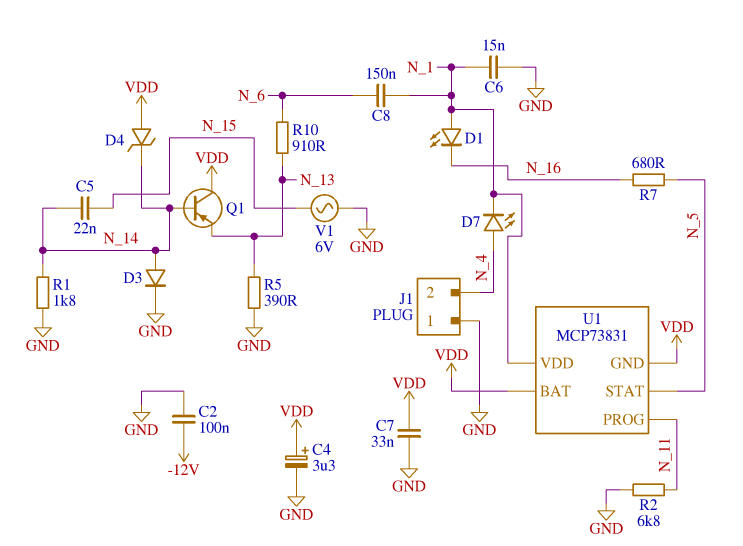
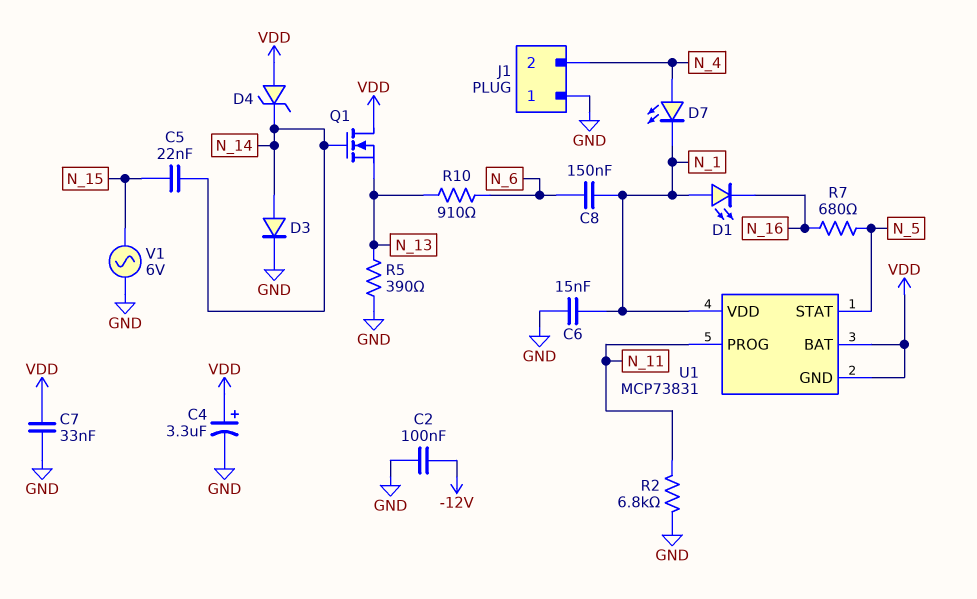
Q1: PNP (B N_14, C VDD, E N_13) -> NMOS (G N_14, D VDD, S N_13)
R1: 1.8k (GND, N_14) -> none

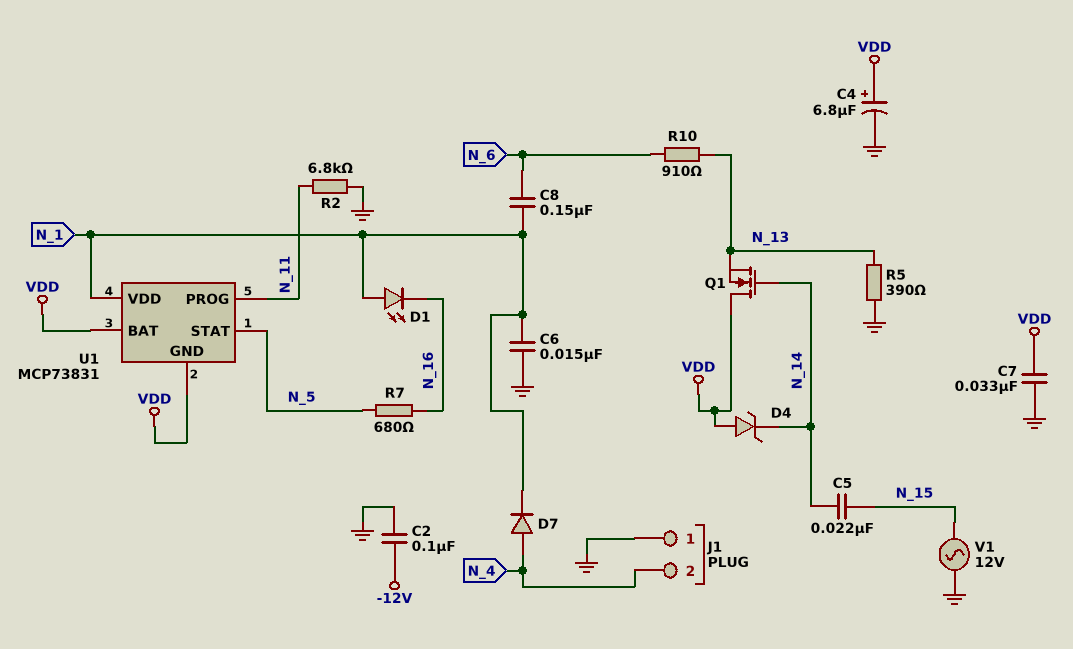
C4: 3.3uF (plus VDD, minus GND) -> 6.8uF (plus VDD, minus GND)
D3: diode (A N_14, K GND) -> none
D7: LED (A N_4, K N_1) -> diode (A N_4, K N_1)
V1: AC 6V (GND, N_15) -> AC 12V (GND, N_15)

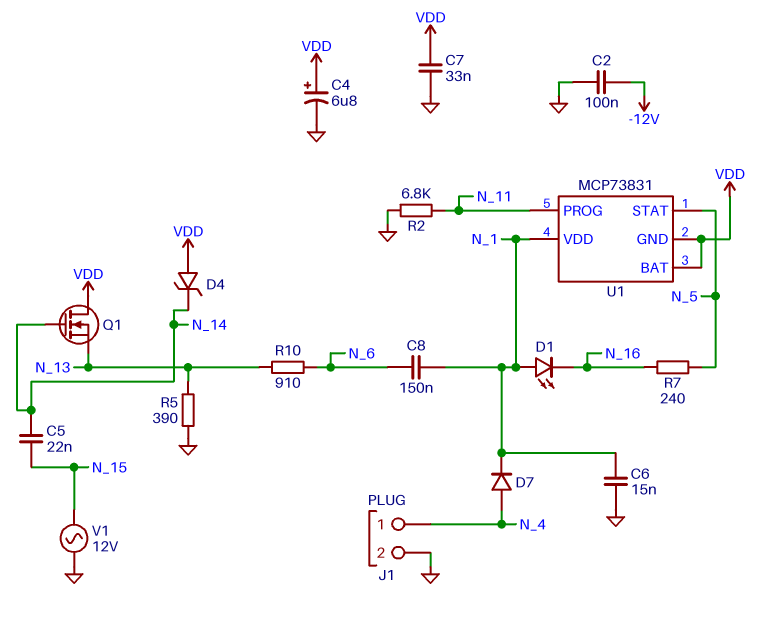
J1 pin 1: GND -> N_4
J1 pin 2: N_4 -> GND
R7: 680 (N_5, N_16) -> 240 (N_5, N_16)

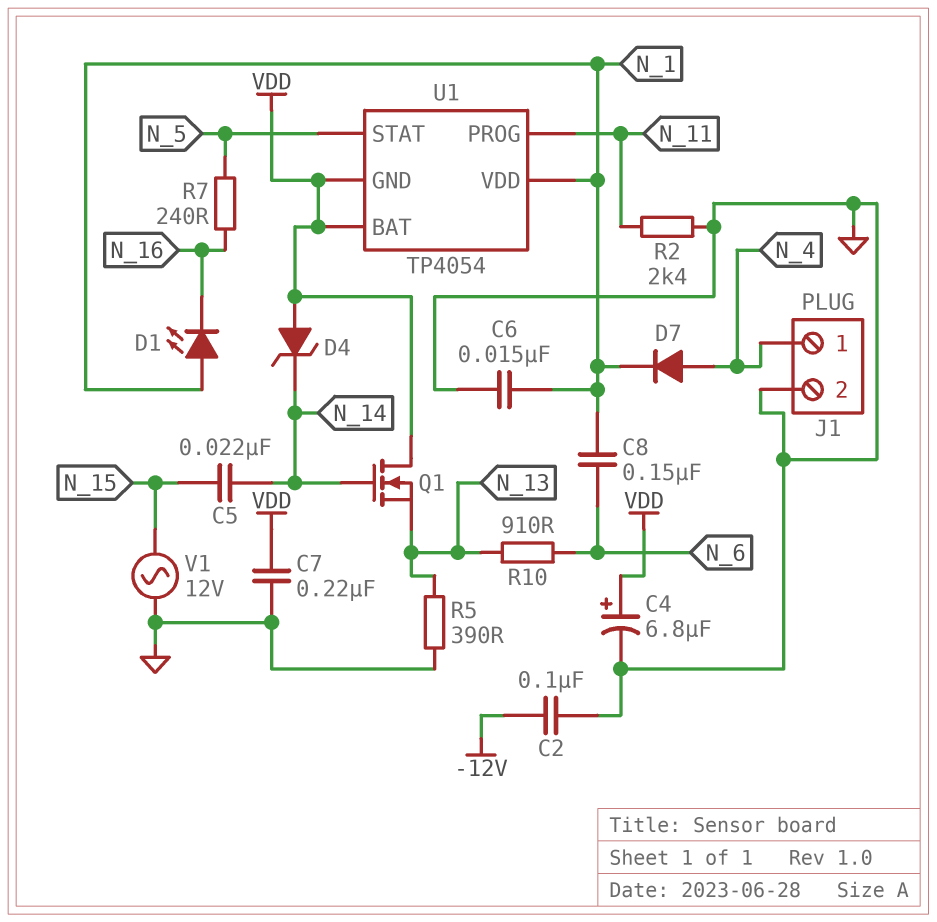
C7: 33nF (GND, VDD) -> 220nF (GND, VDD)
R2: 6.8k (GND, N_11) -> 2.4k (GND, N_11)
U1: MCP73831 -> TP4054

